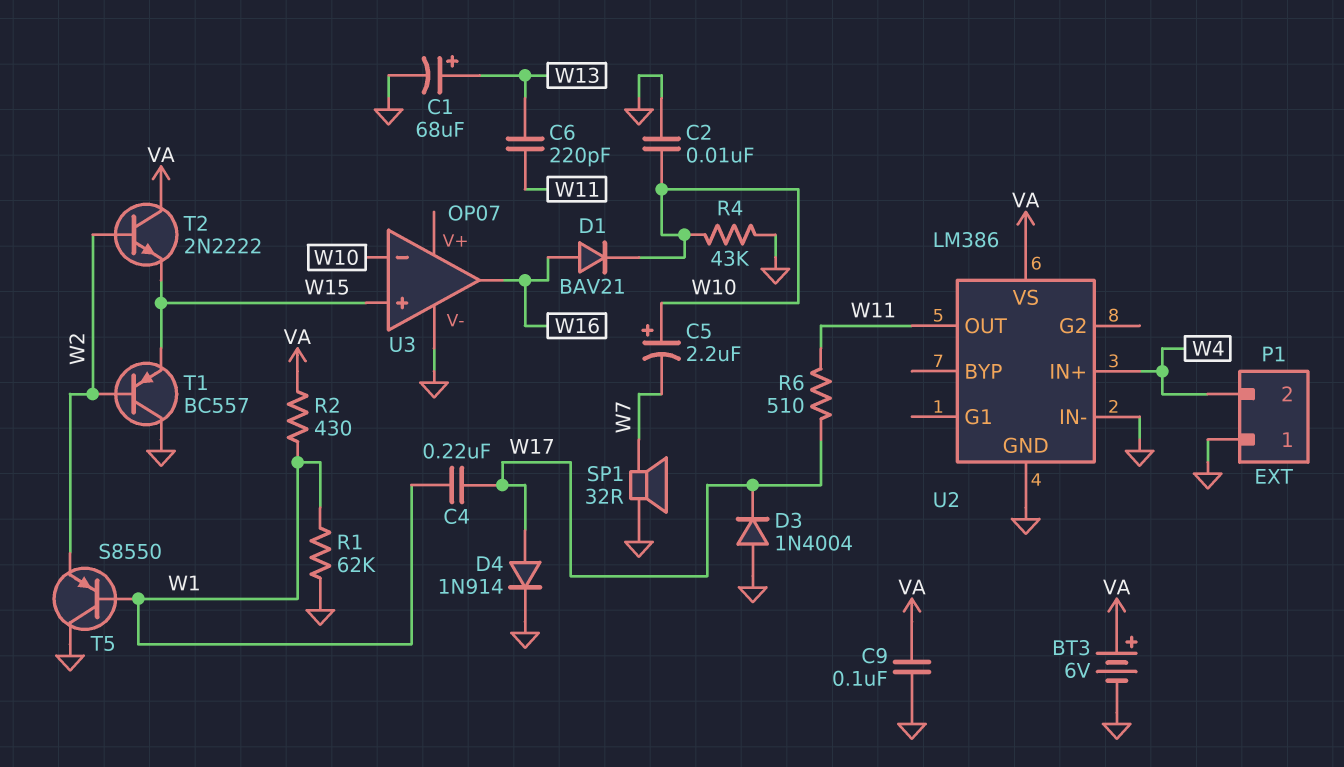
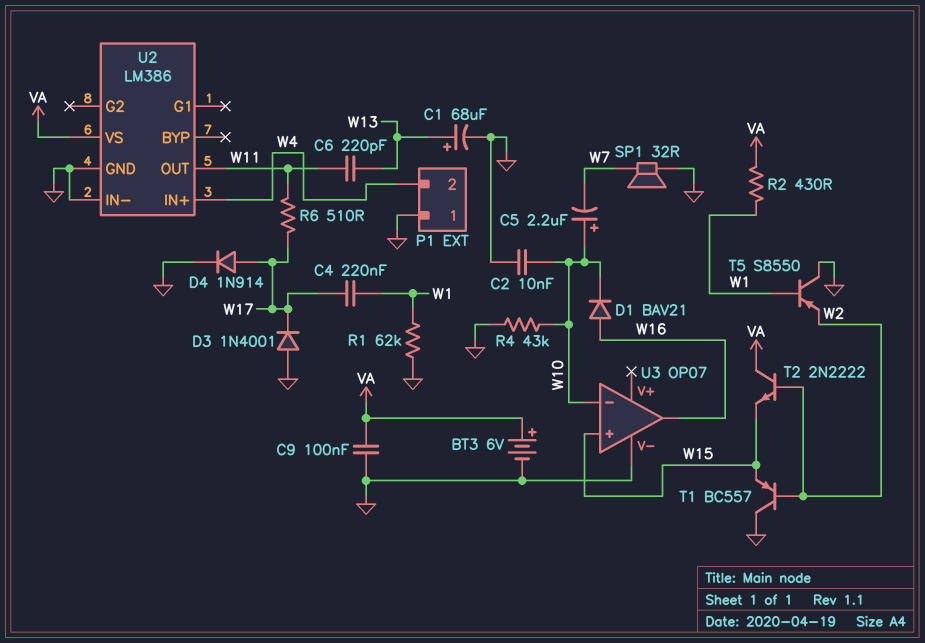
D3: diode 1N4004 (A GND, K W17) -> diode 1N4001 (A GND, K W17)

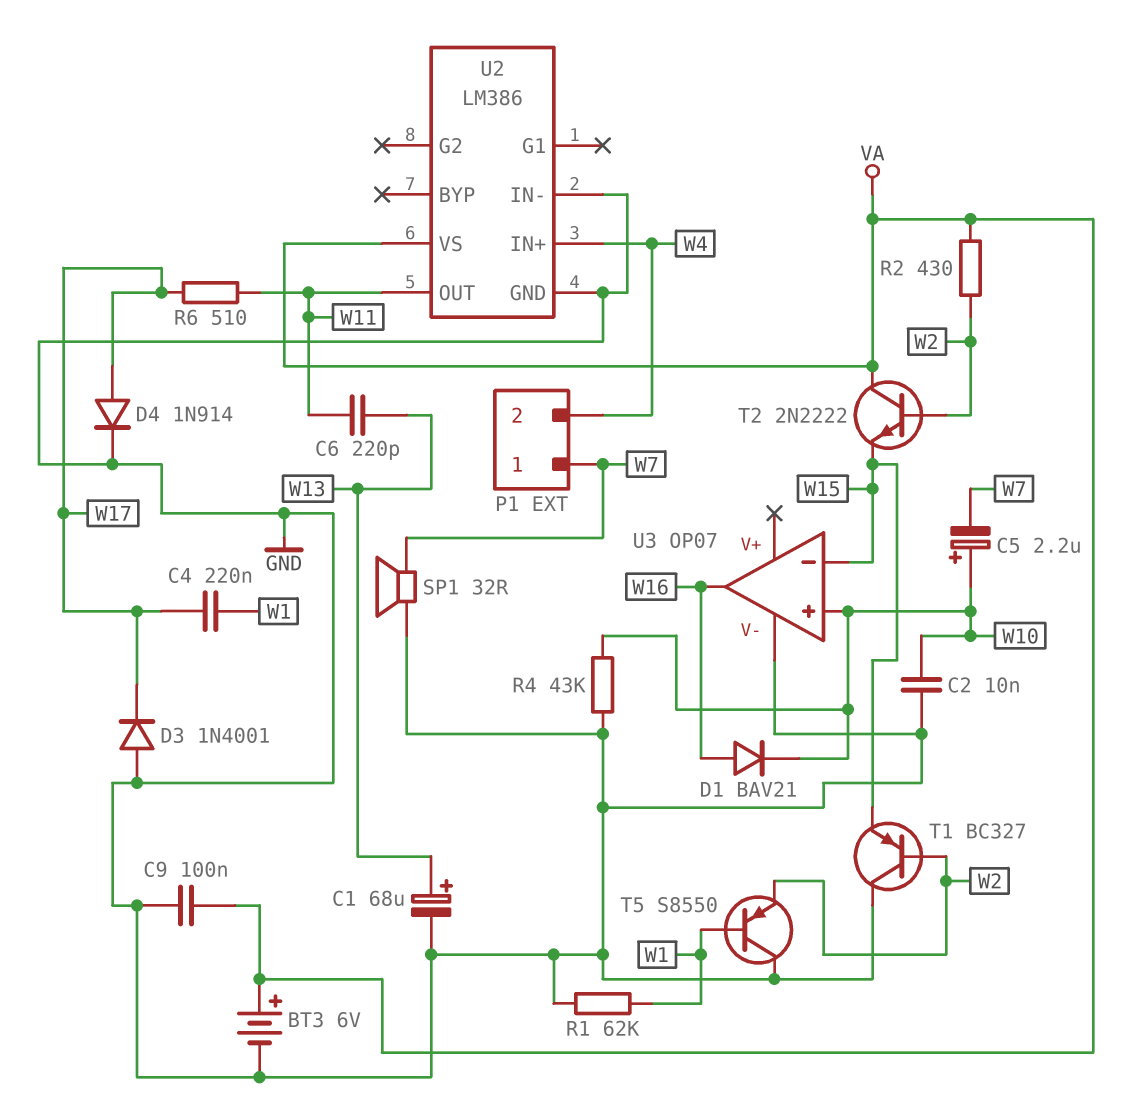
P1 pin 1: GND -> W7
R2: 430 (VA, W1) -> 430 (VA, W2)
T1: PNP BC557 (B W2, C GND, E W15) -> PNP BC327 (B W2, C GND, E W15)
U3 pin in+: W15 -> W10
U3 pin in-: W10 -> W15

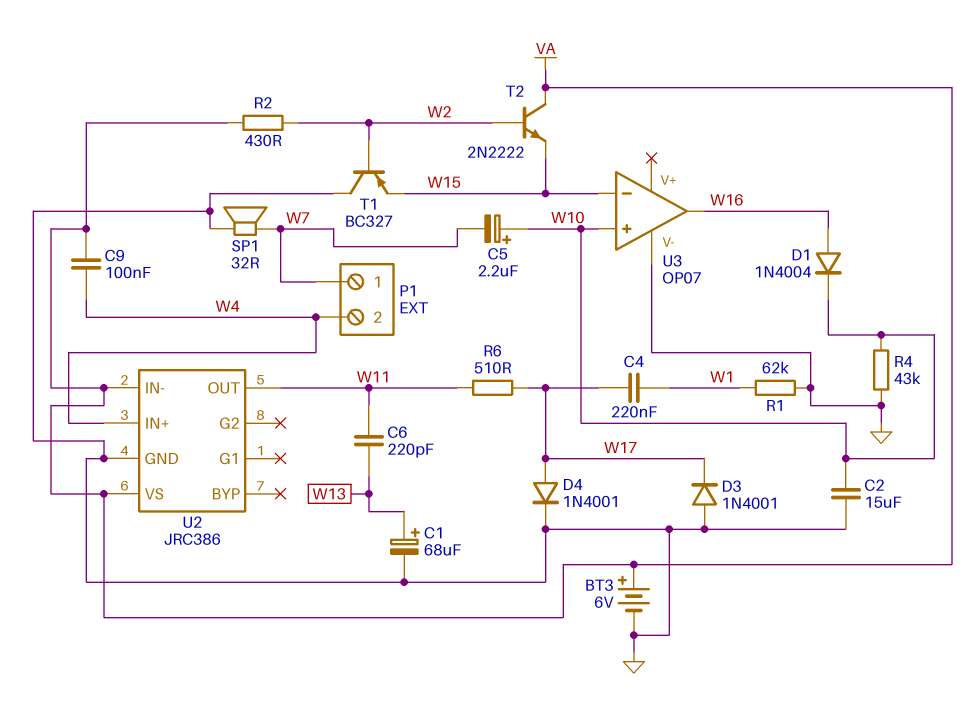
C2: 10nF (GND, W10) -> 15uF (GND, W10)
C9: 100nF (GND, VA) -> 100nF (VA, W4)
D1: diode BAV21 (A W16, K W10) -> diode 1N4004 (A W16, K W10)
D4: diode 1N914 (A W17, K GND) -> diode 1N4001 (A W17, K GND)
T5: PNP S8550 (B W1, C GND, E W2) -> none
U2: LM386 -> JRC386
U2 pin IN-: GND -> VA

